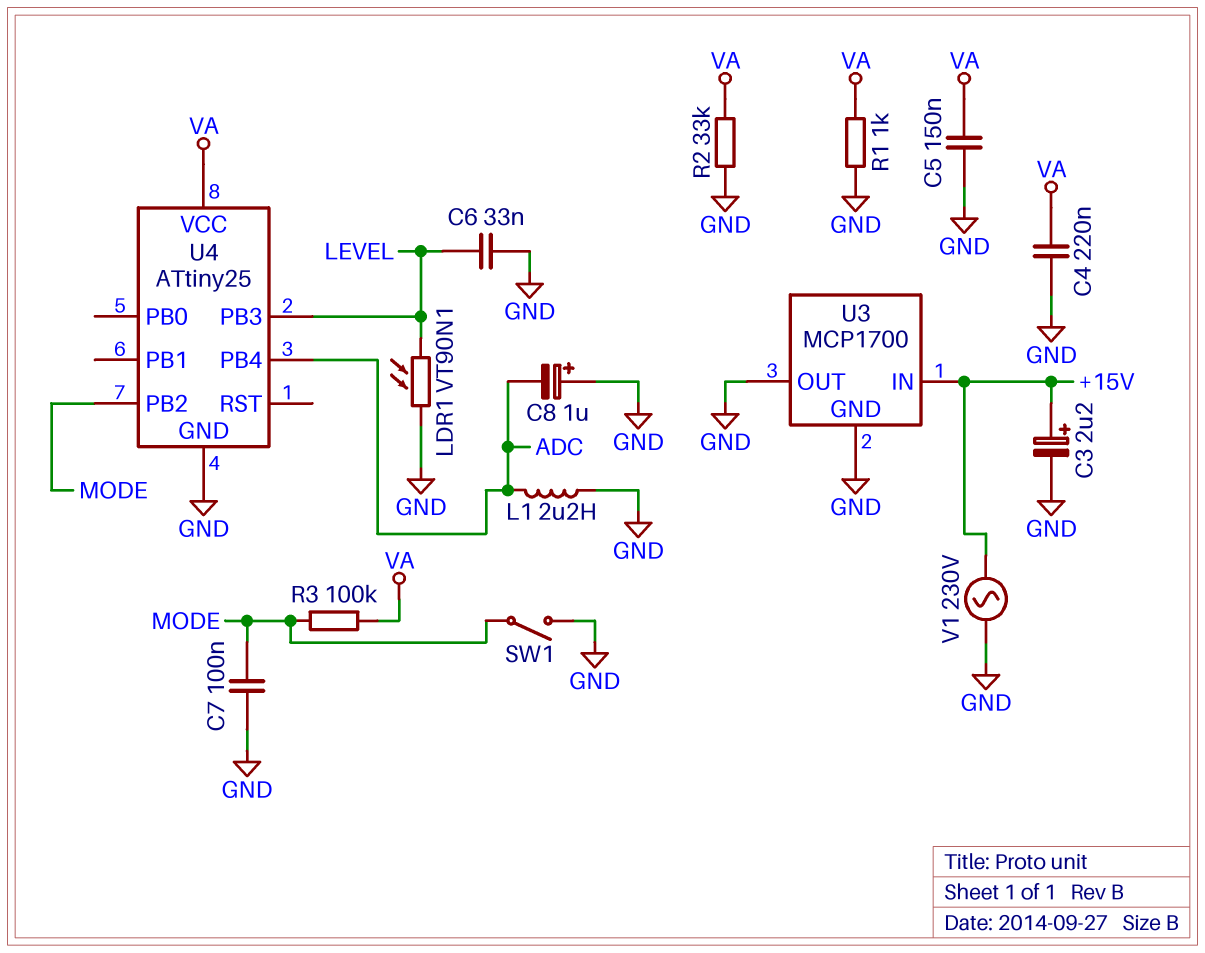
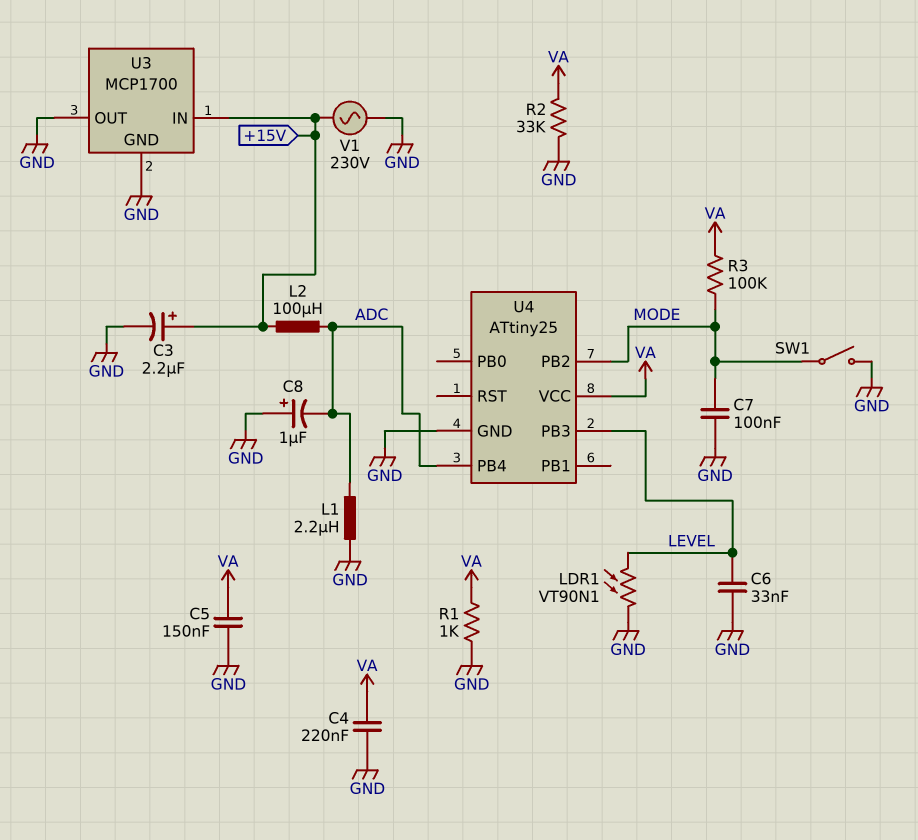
L2: none -> 100uH (+15V, ADC)

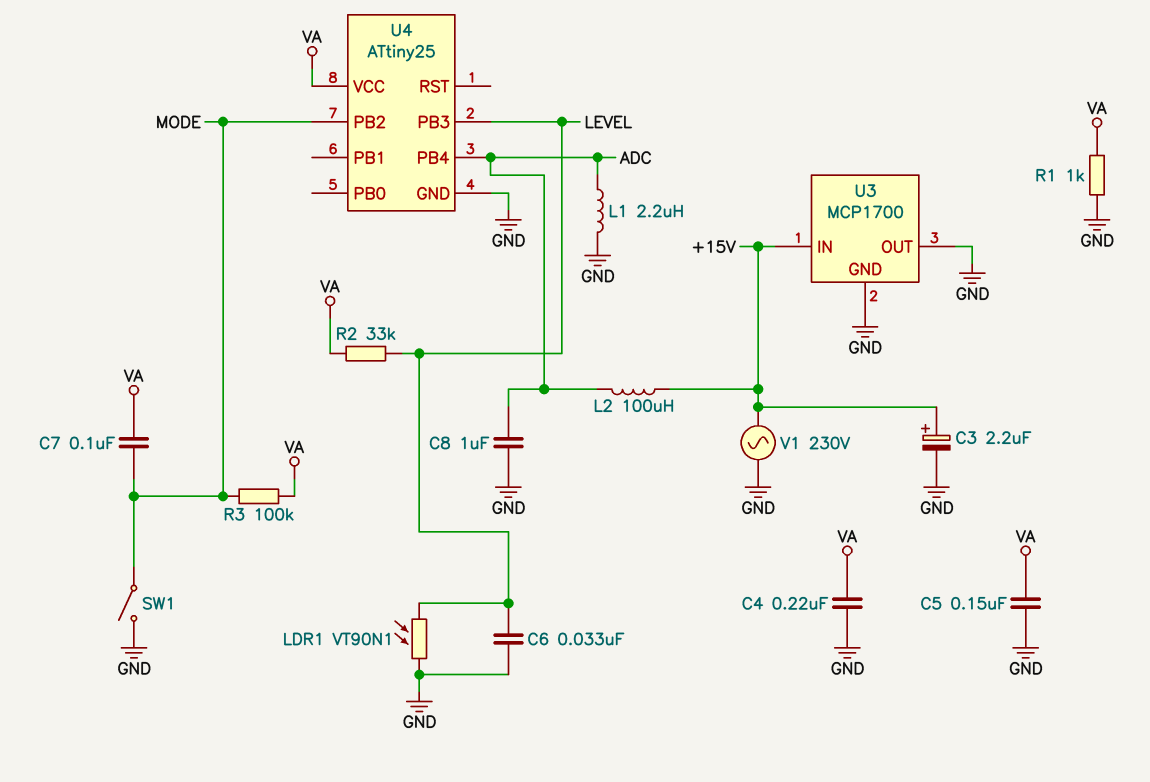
C7: 100nF (GND, MODE) -> 100nF (MODE, VA)
C8: 1uF (plus GND, minus ADC) -> 1uF (ADC, GND)
R2: 33k (GND, VA) -> 33k (LEVEL, VA)

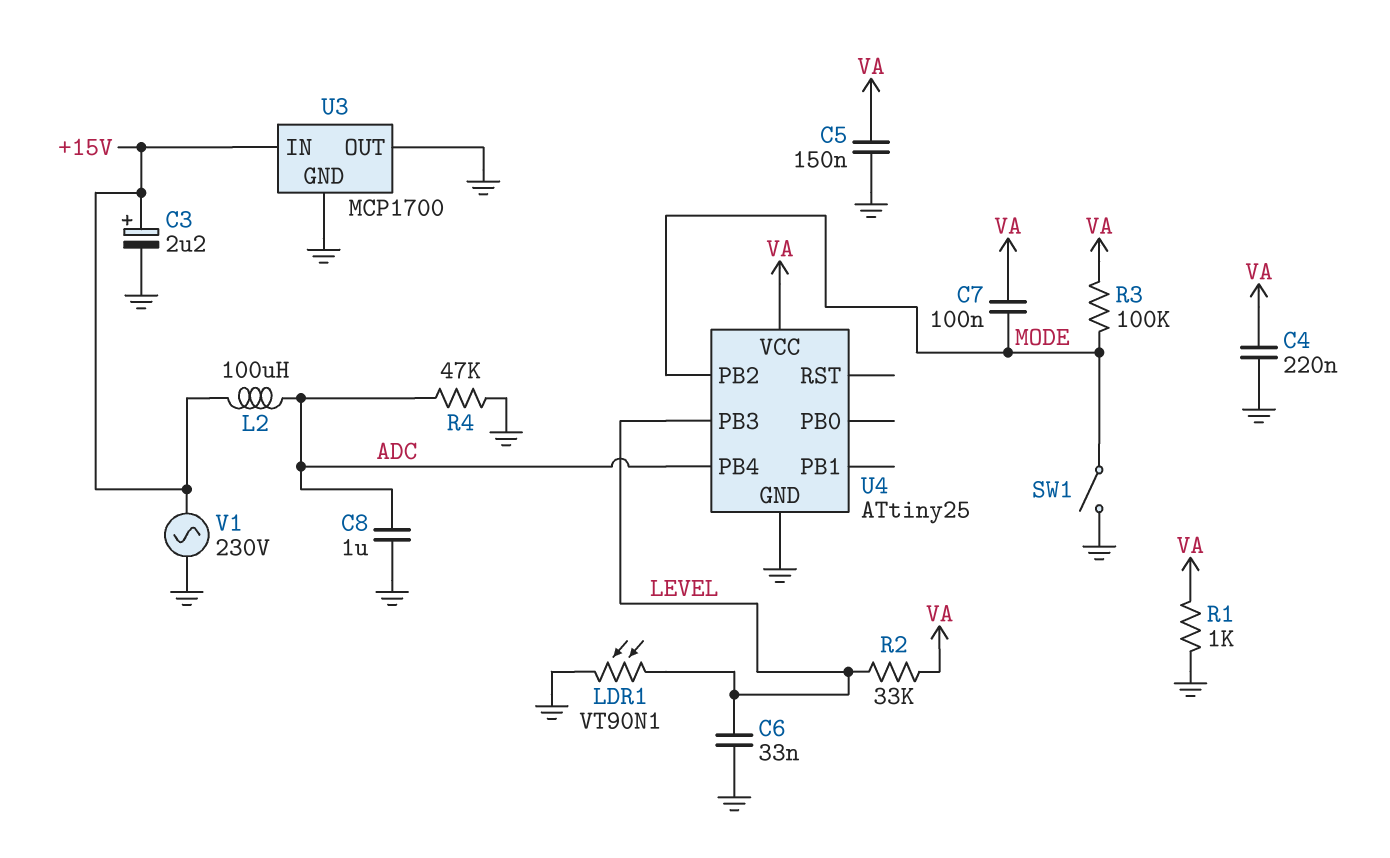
L1: 2.2uH (ADC, GND) -> none
R4: none -> 47k (ADC, GND)

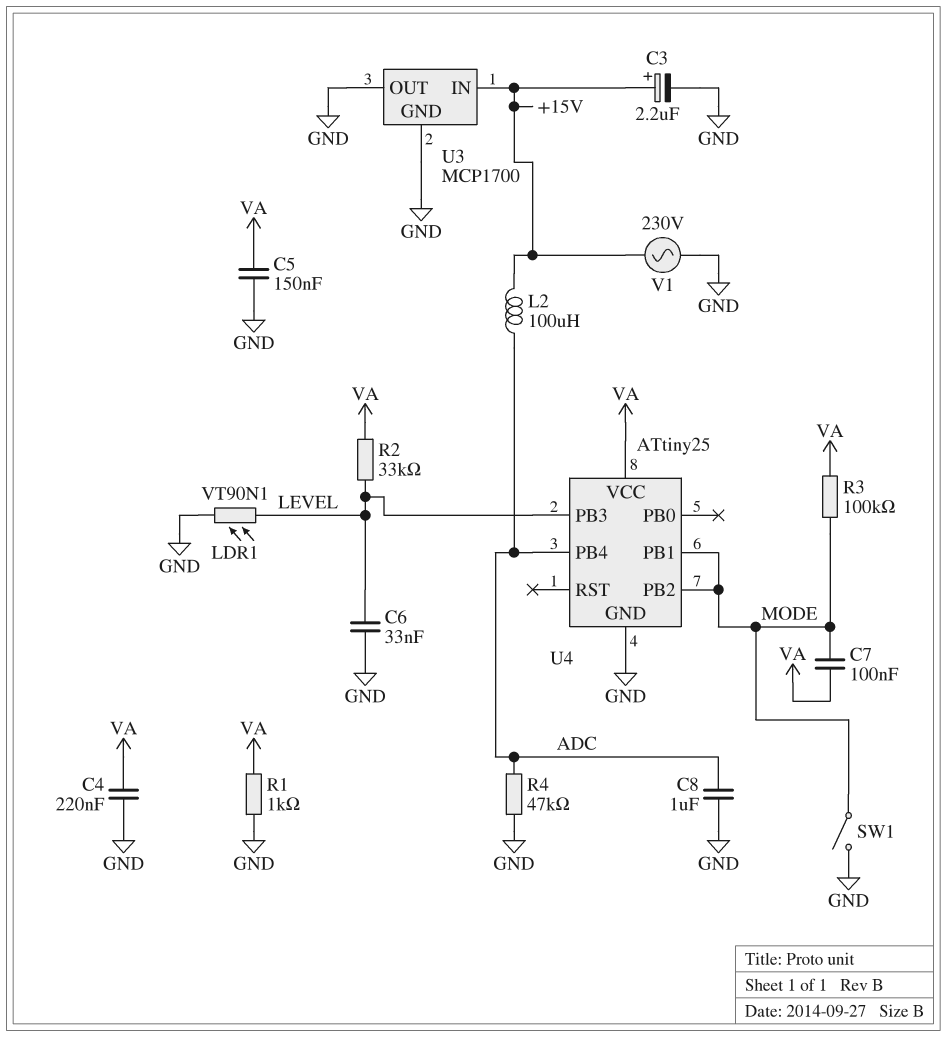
U4 pin PB1: none -> MODE

